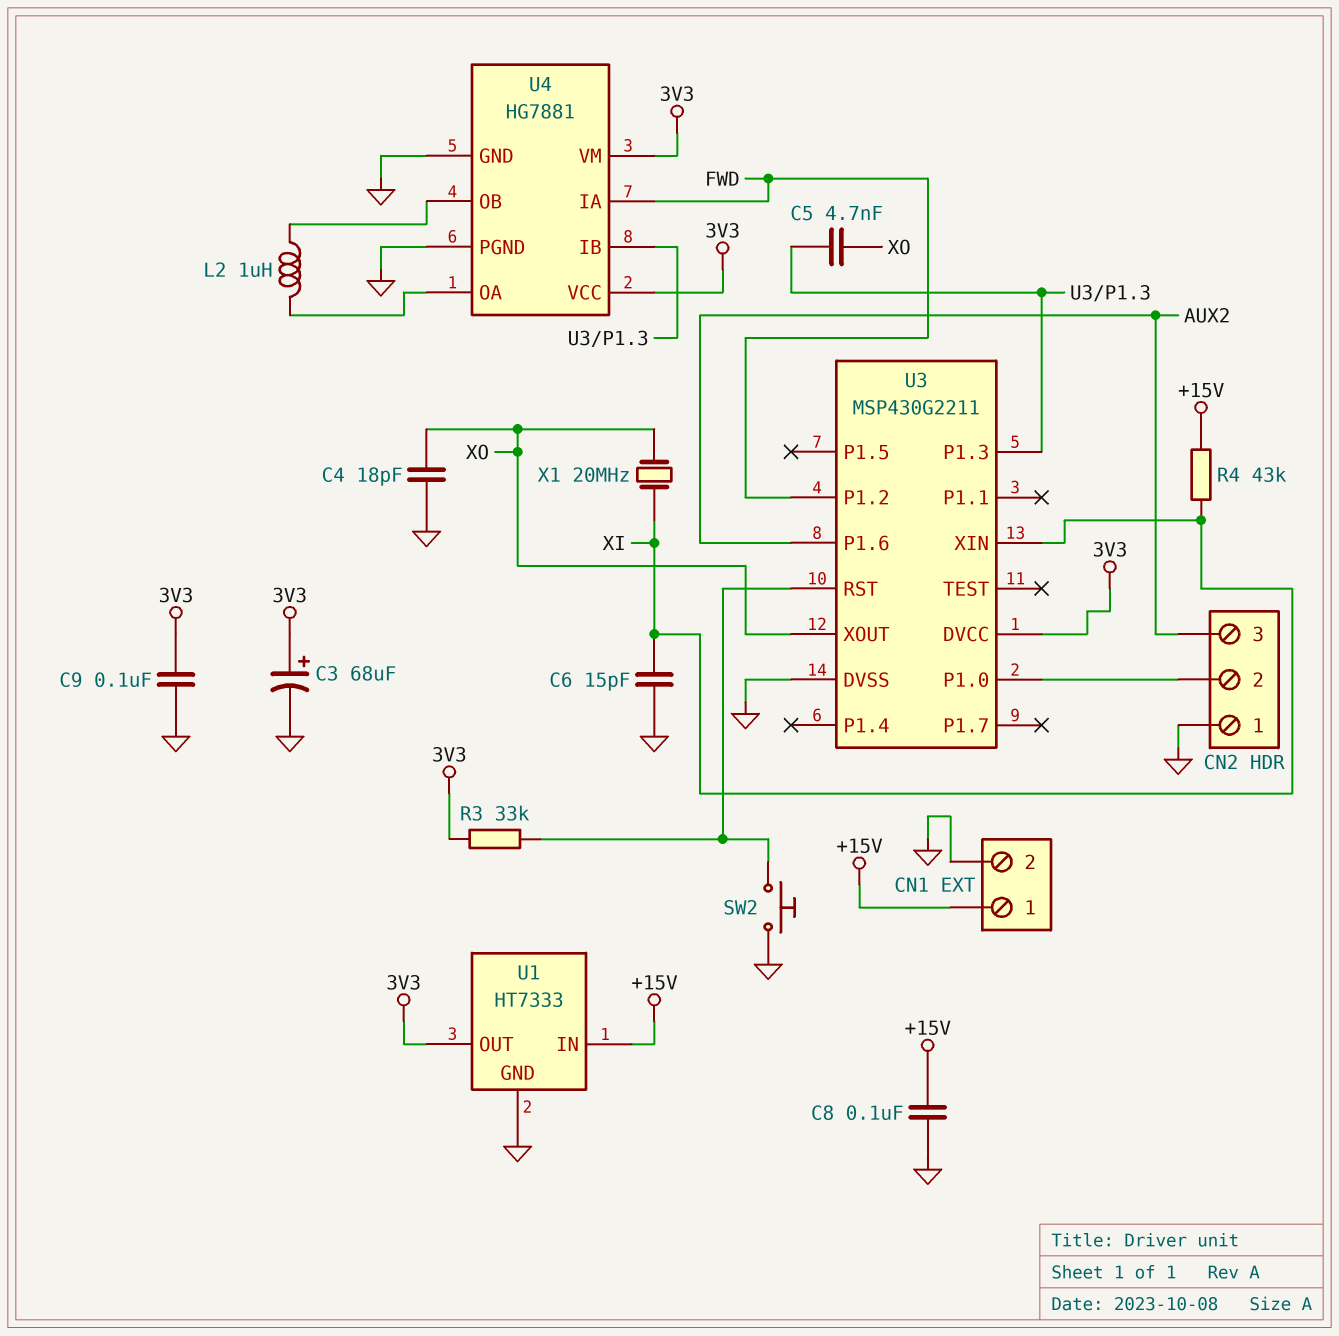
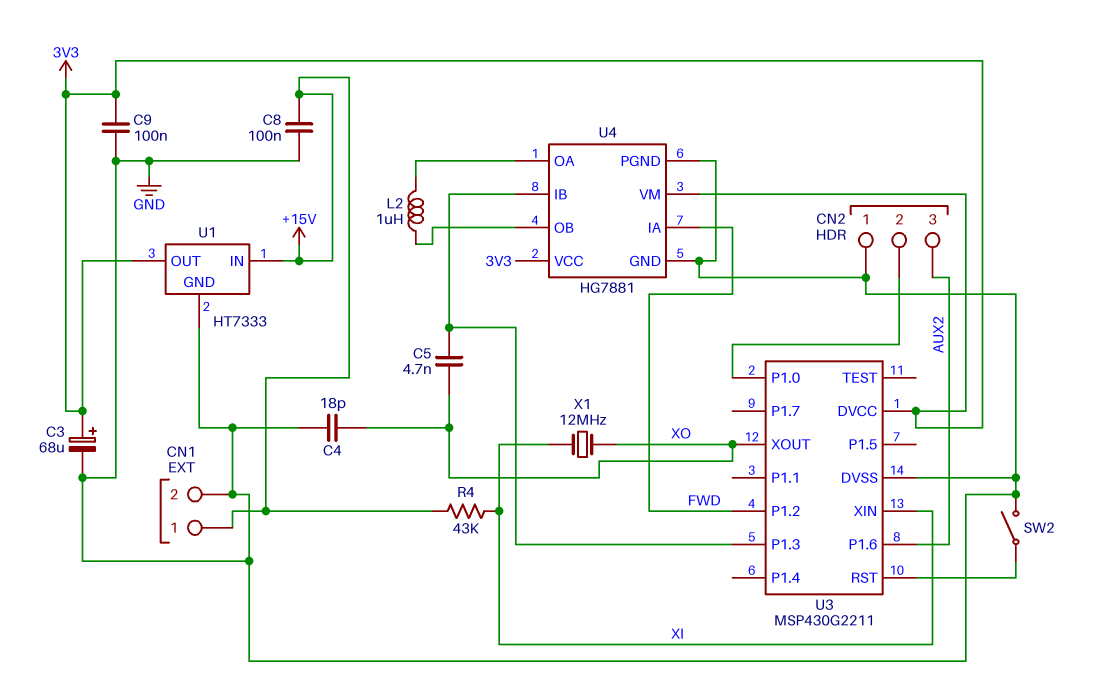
C6: 15pF (GND, XI) -> none
R3: 33k (3V3, U3/RST) -> none
SW2: button (GND, U3/RST) -> switch (GND, U3/RST)
X1: 20MHz (XI, XO) -> 12MHz (XI, XO)

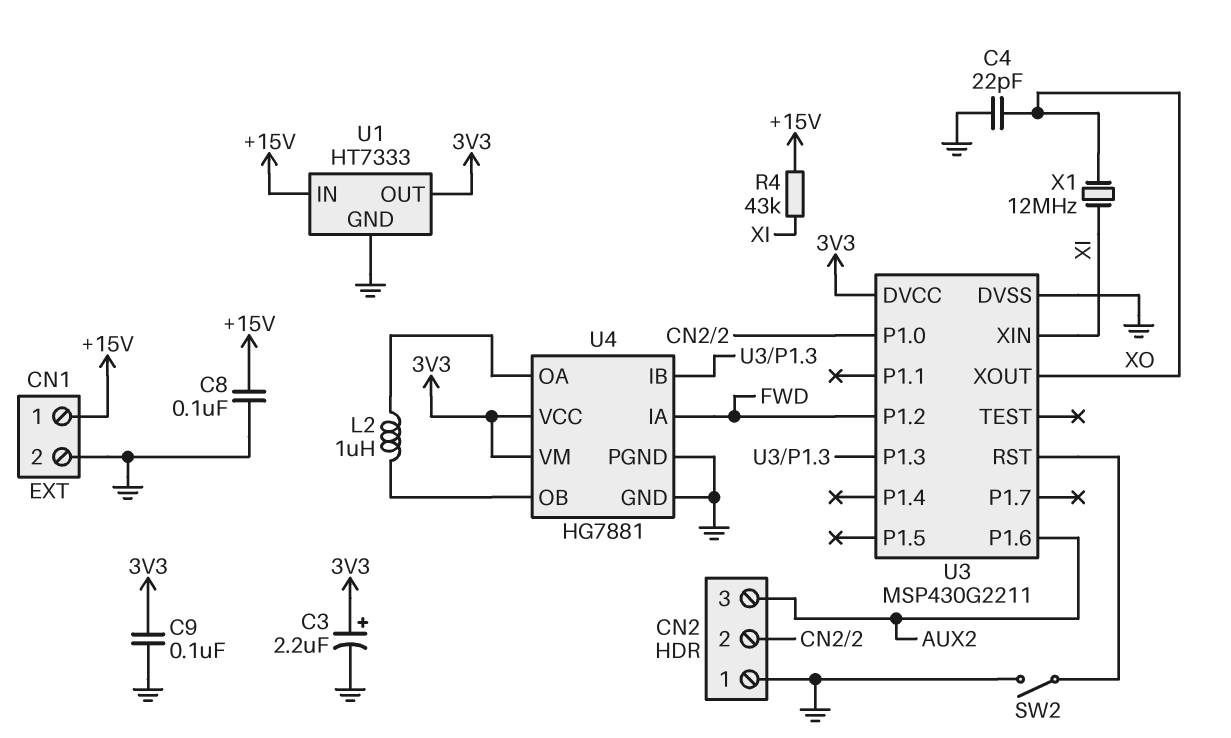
C3: 68uF (plus 3V3, minus GND) -> 2.2uF (plus 3V3, minus GND)
C4: 18pF (GND, XO) -> 22pF (GND, XO)
C5: 4.7nF (U3/P1.3, XO) -> none

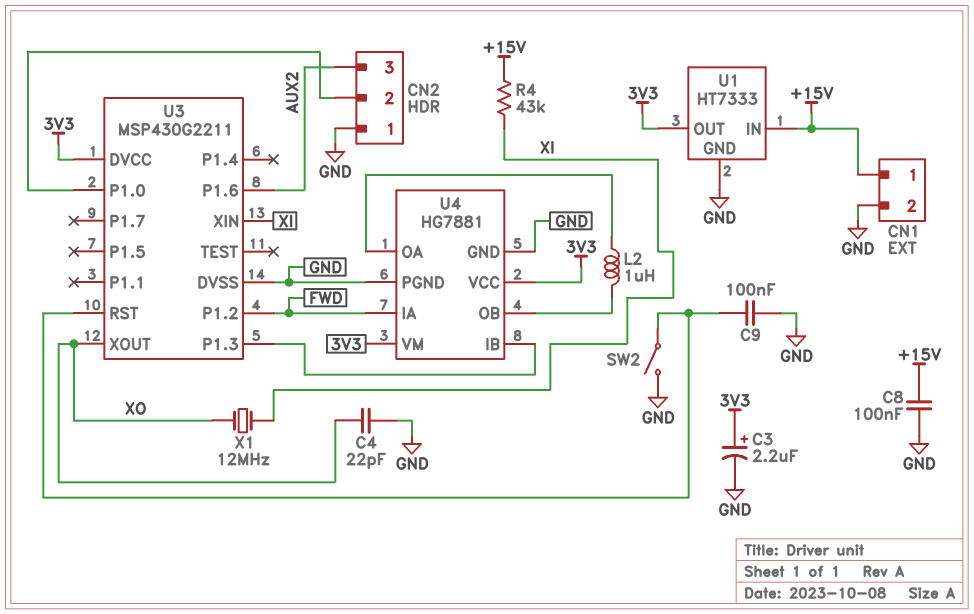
C9: 100nF (3V3, GND) -> 100nF (GND, U3/RST)

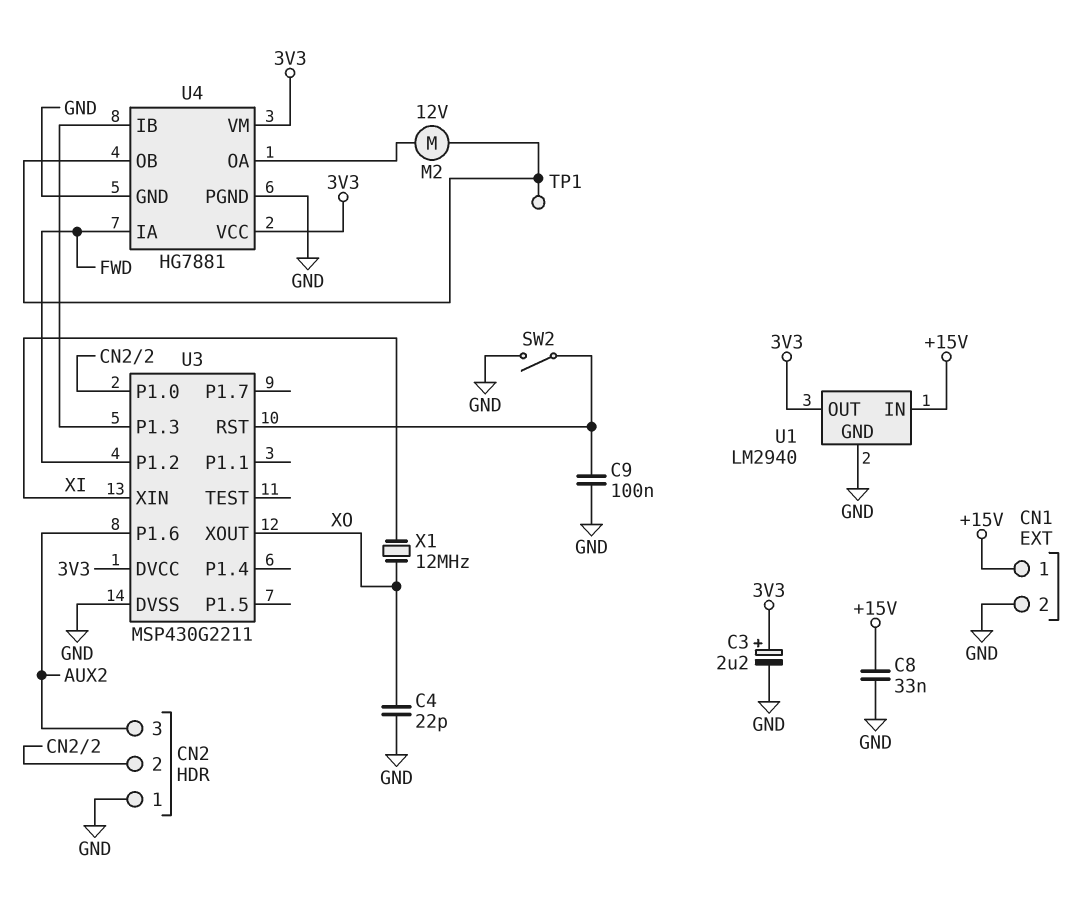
C8: 100nF (+15V, GND) -> 33nF (+15V, GND)
L2: 1uH (U4/OA, U4/OB) -> none
M2: none -> motor 12V (U4/OA, U4/OB)
R4: 43k (+15V, XI) -> none
TP1: none -> test point (U4/OB)
U1: HT7333 -> LM2940

